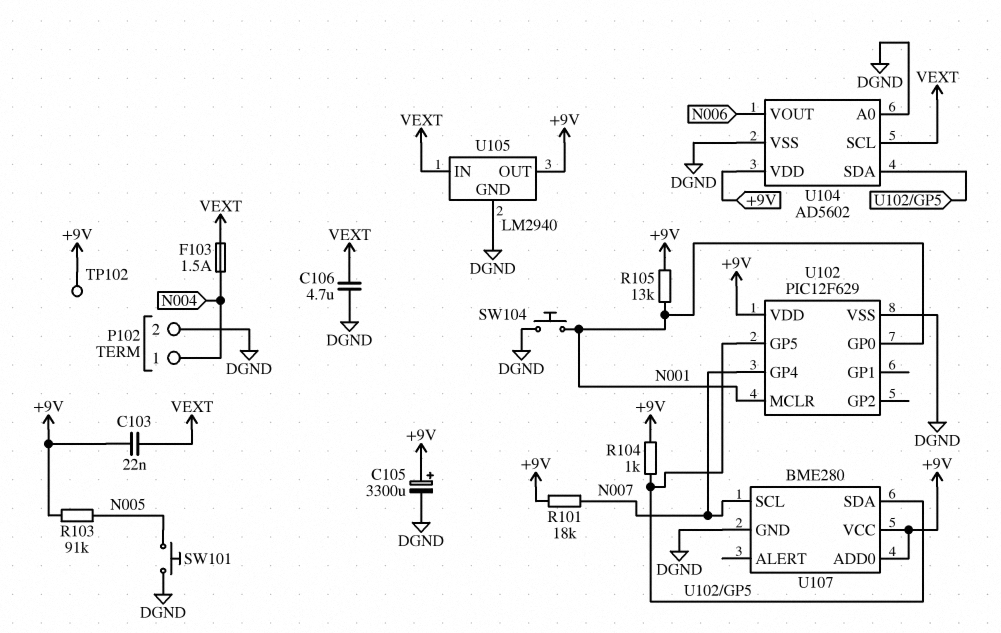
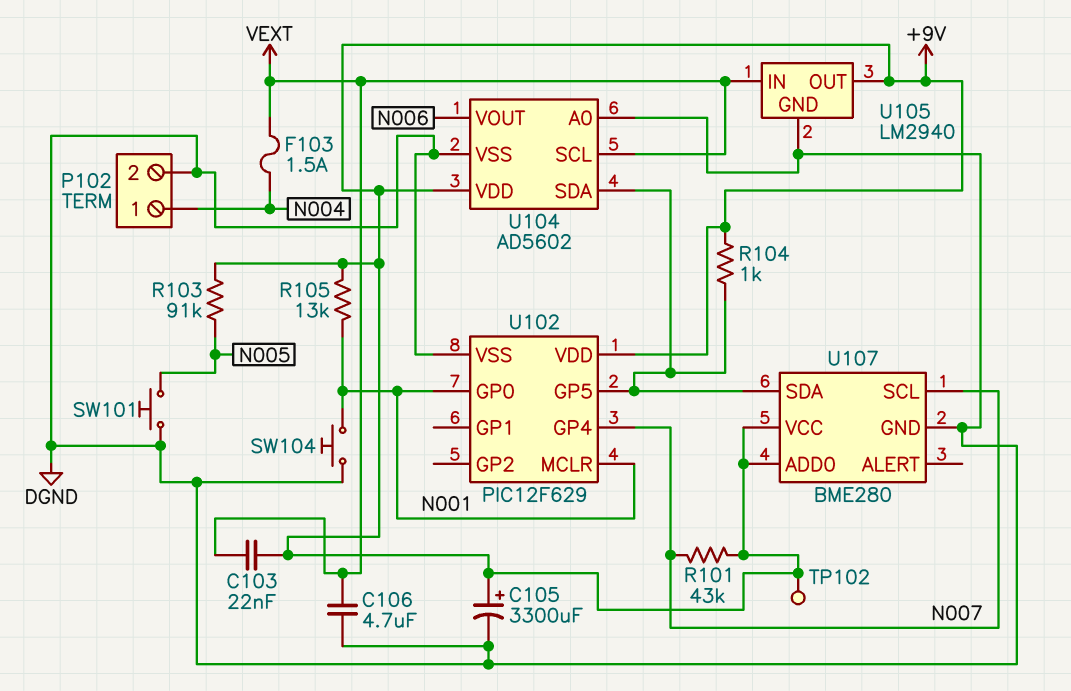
R101: 18k (+9V, N007) -> 43k (+9V, N007)

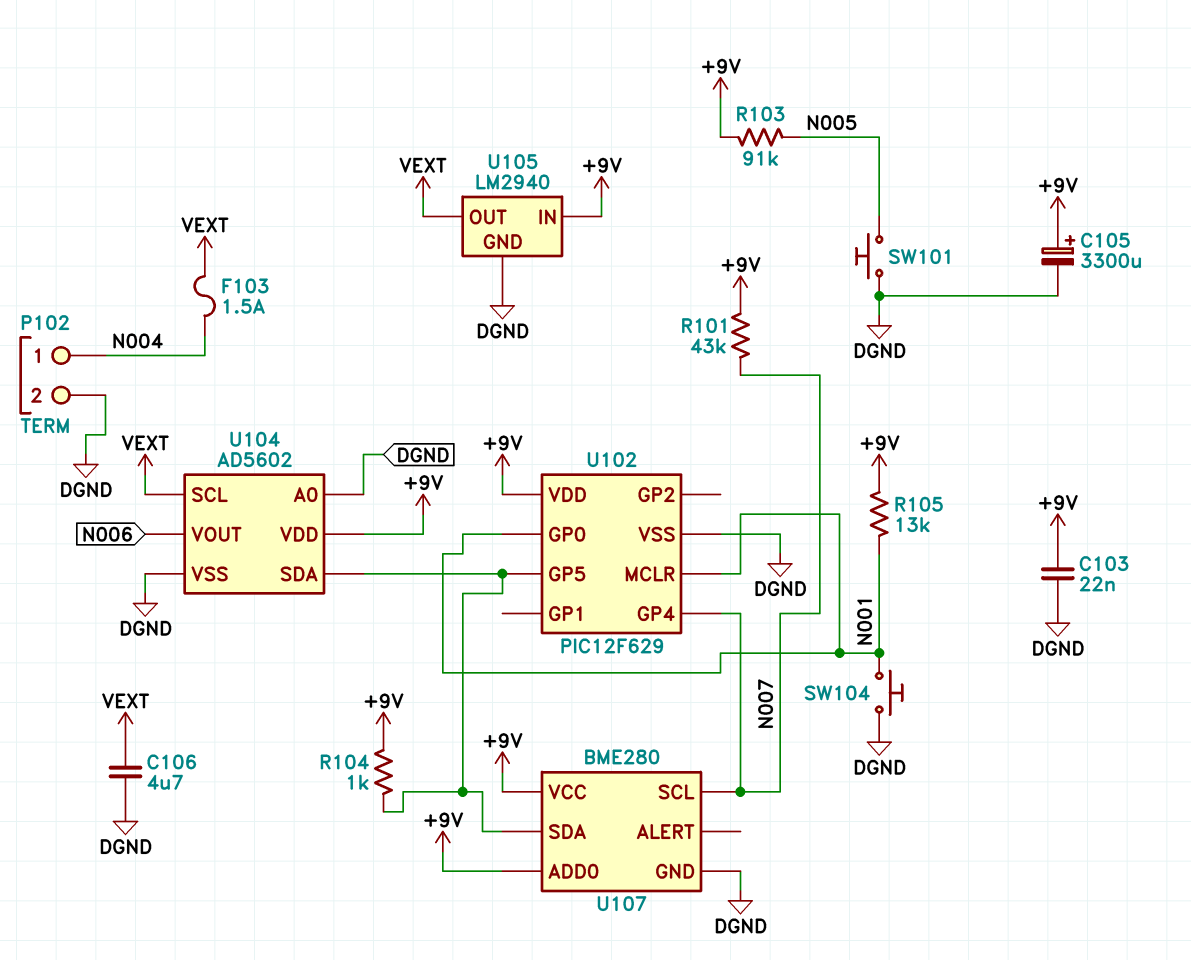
C103: 22nF (+9V, VEXT) -> 22nF (+9V, DGND)
TP102: test point (+9V) -> none
U105 pin IN: VEXT -> +9V
U105 pin OUT: +9V -> VEXT

